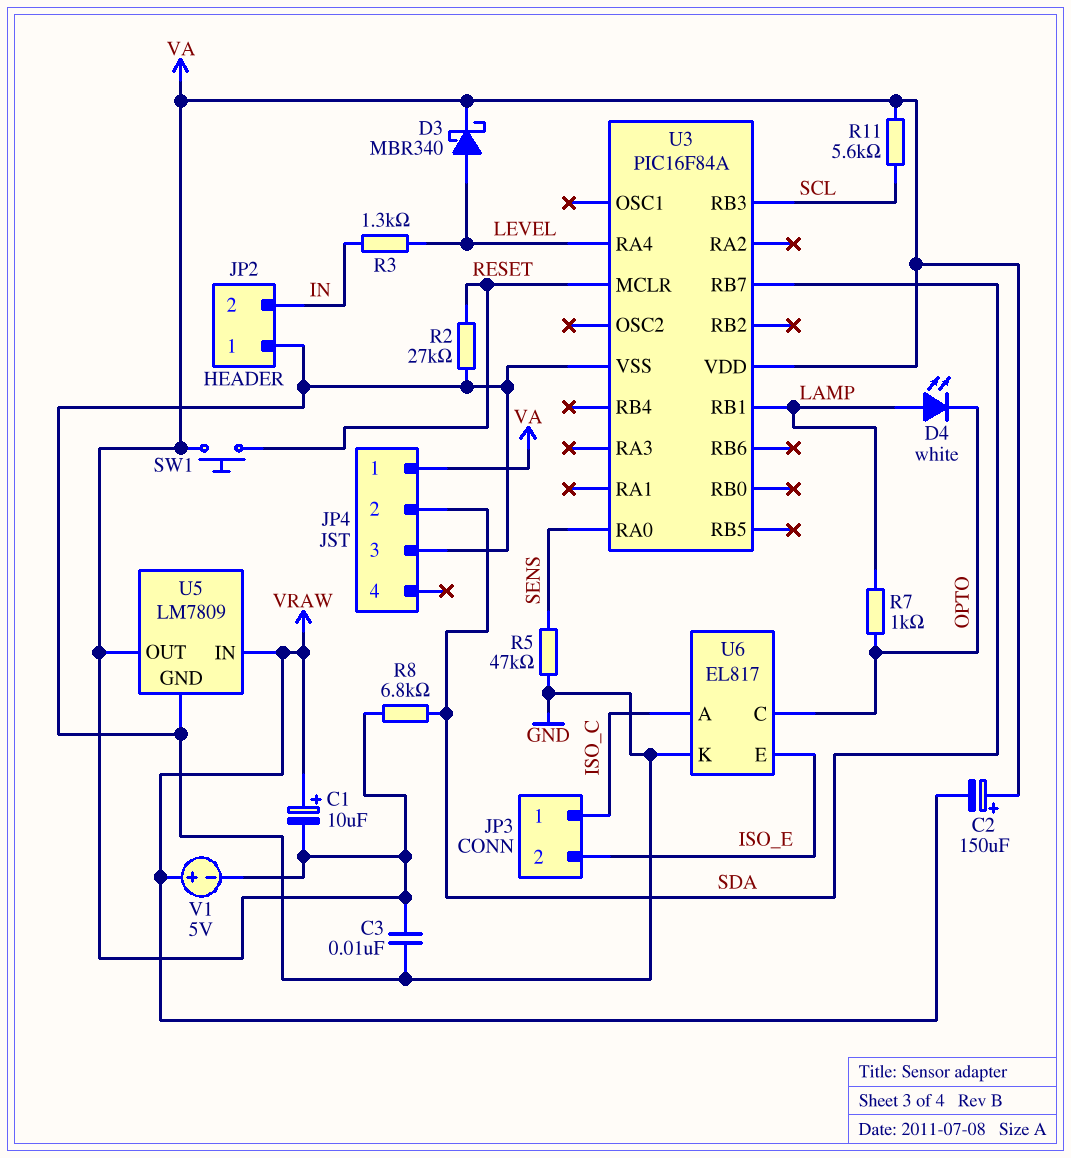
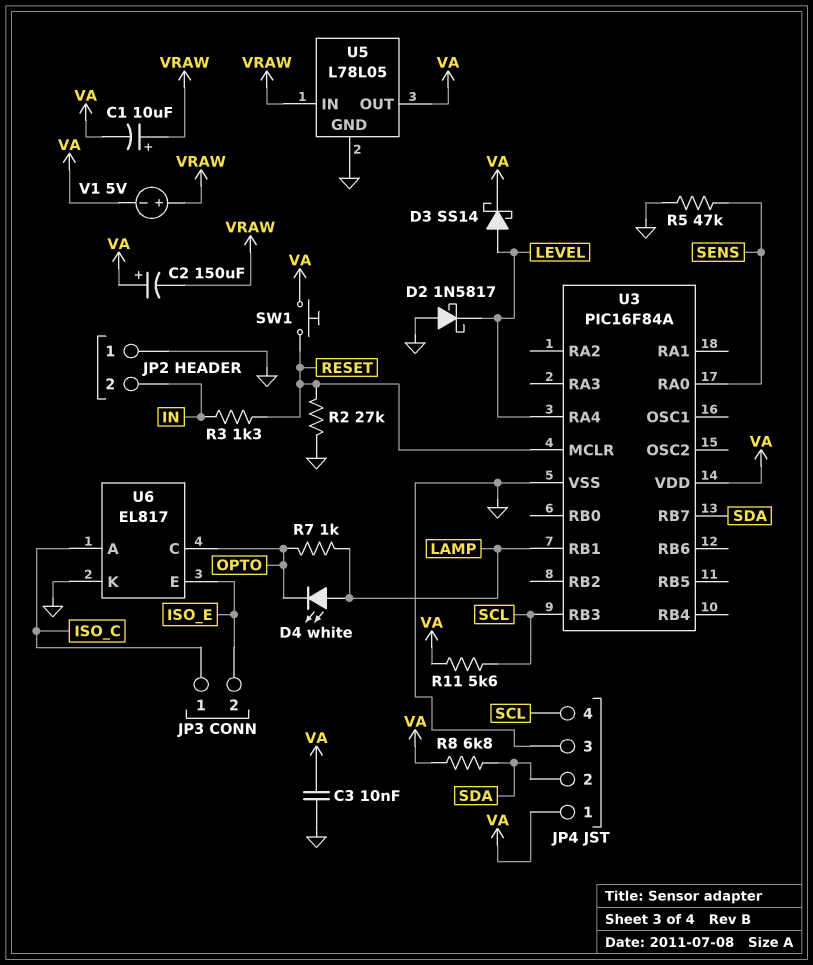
D2: none -> schottky 1N5817 (A GND, K LEVEL)
D3: schottky MBR340 (A LEVEL, K VA) -> schottky SS14 (A LEVEL, K VA)
JP4 pin 4: none -> SCL
R3: 1.3k (IN, LEVEL) -> 1.3k (IN, RESET)
U5: LM7809 -> L78L05

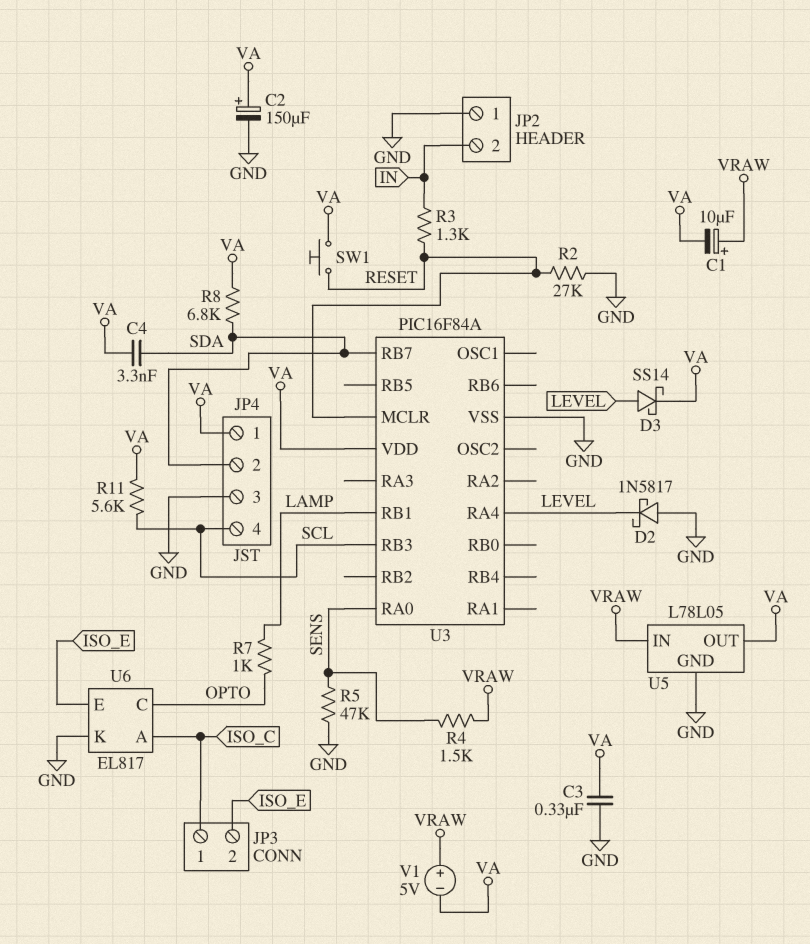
C2: 150uF (plus VA, minus VRAW) -> 150uF (plus VA, minus GND)
C3: 10nF (GND, VA) -> 330nF (GND, VA)
C4: none -> 3.3nF (SDA, VA)
D4: LED white (A LAMP, K OPTO) -> none
R4: none -> 1.5k (SENS, VRAW)

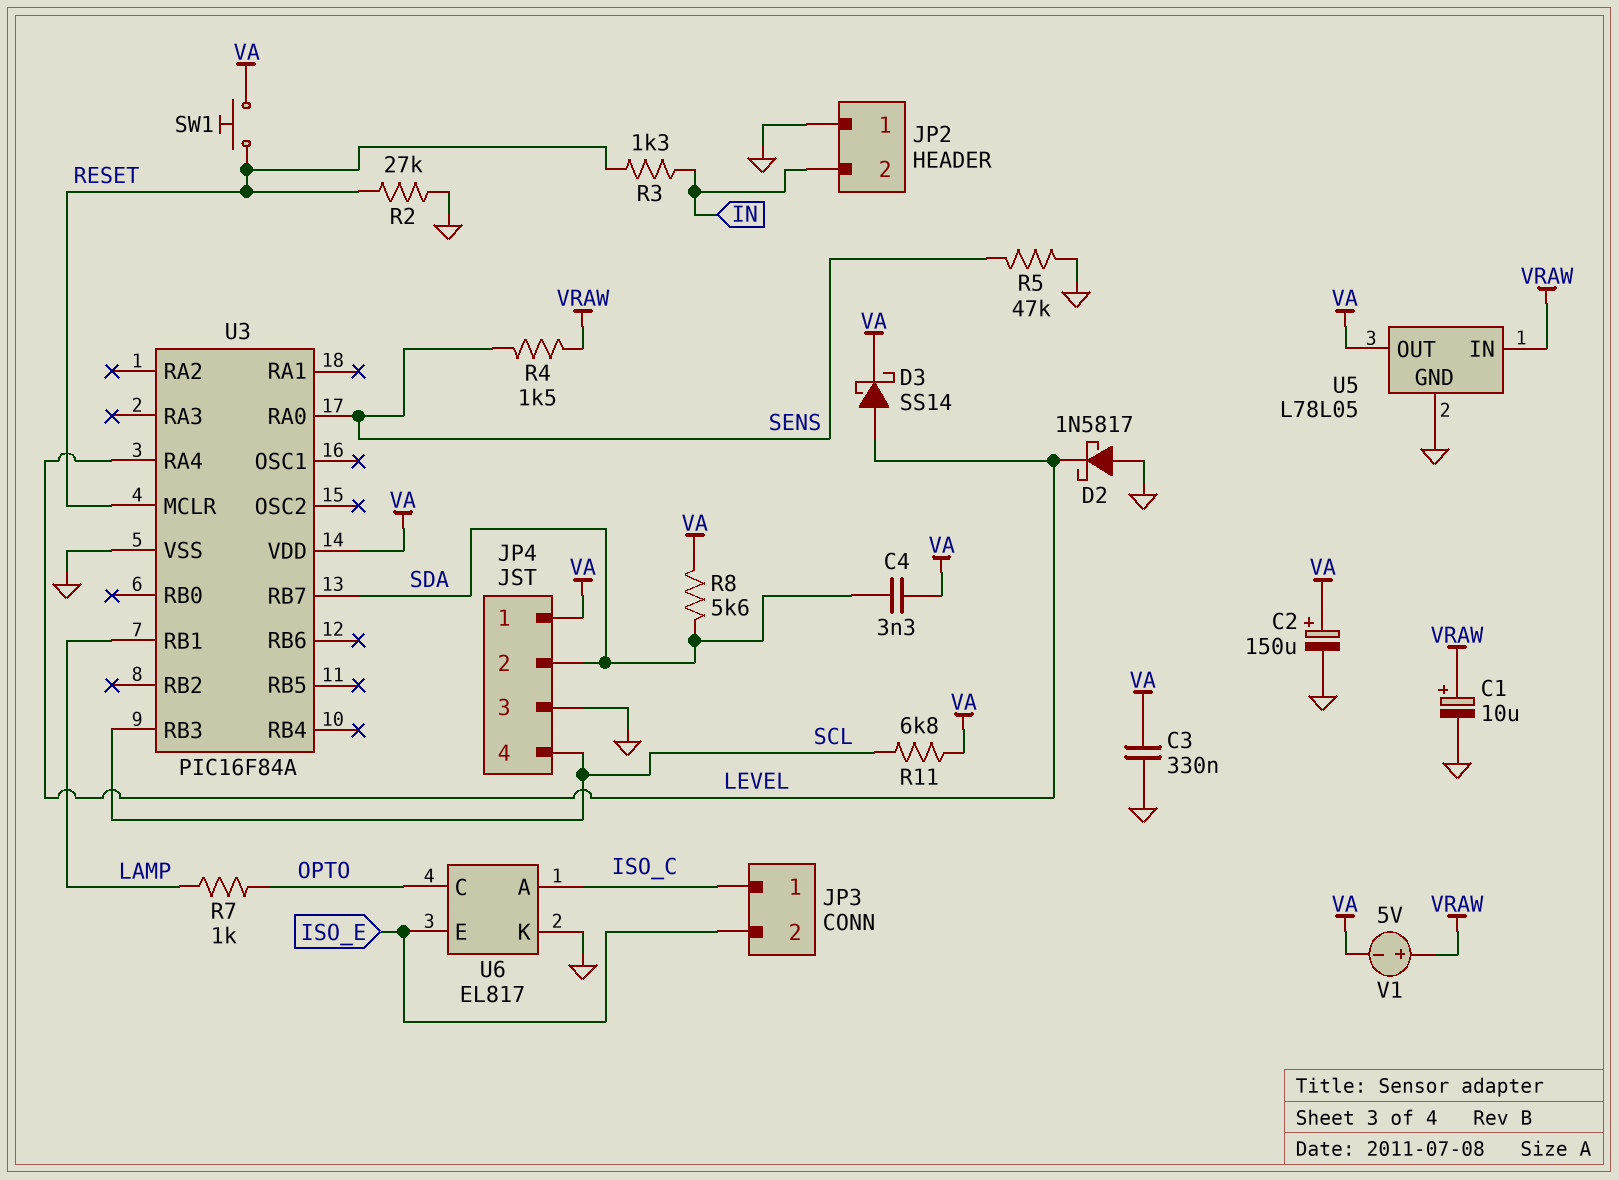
C1: 10uF (plus VRAW, minus VA) -> 10uF (plus VRAW, minus GND)
R8: 6.8k (SDA, VA) -> 5.6k (SDA, VA)
R11: 5.6k (SCL, VA) -> 6.8k (SCL, VA)

